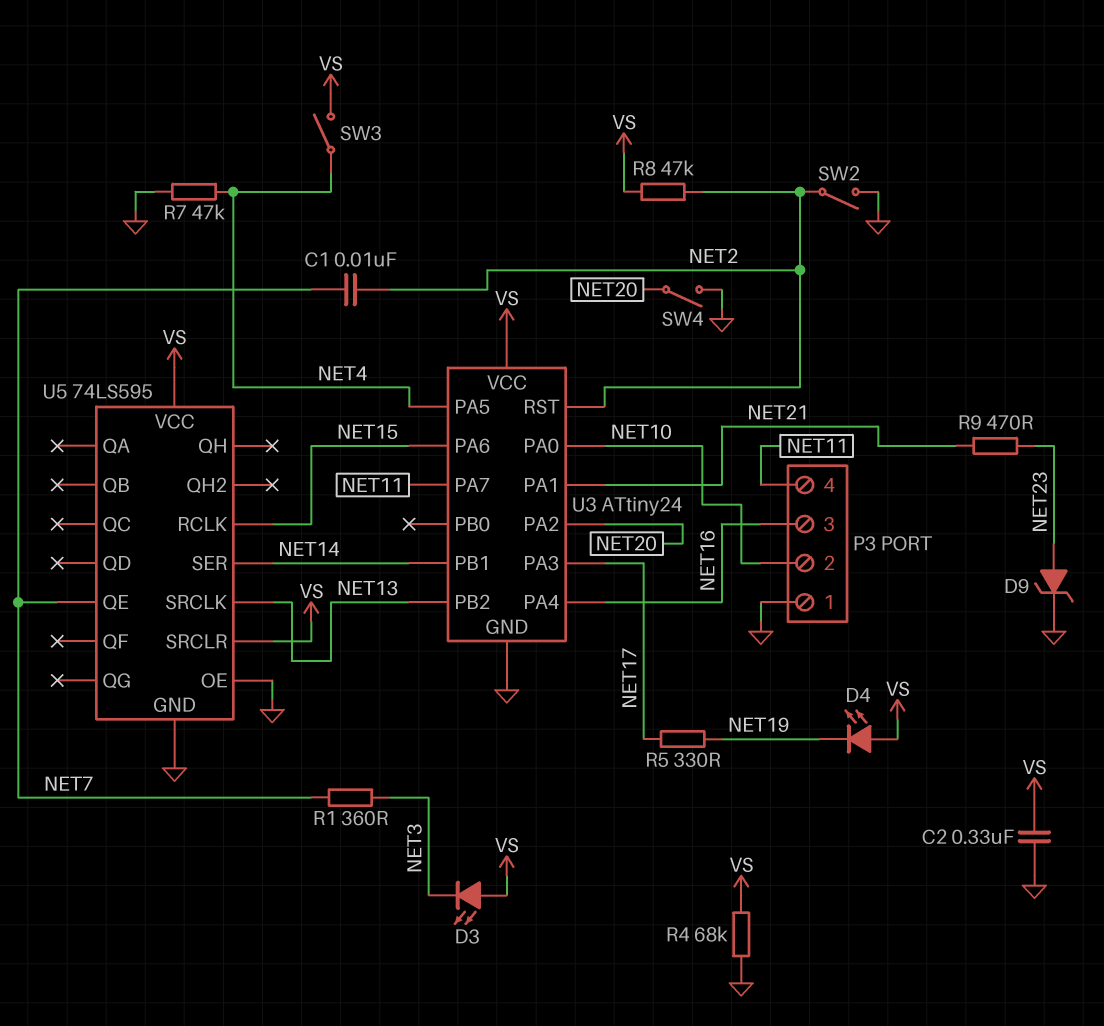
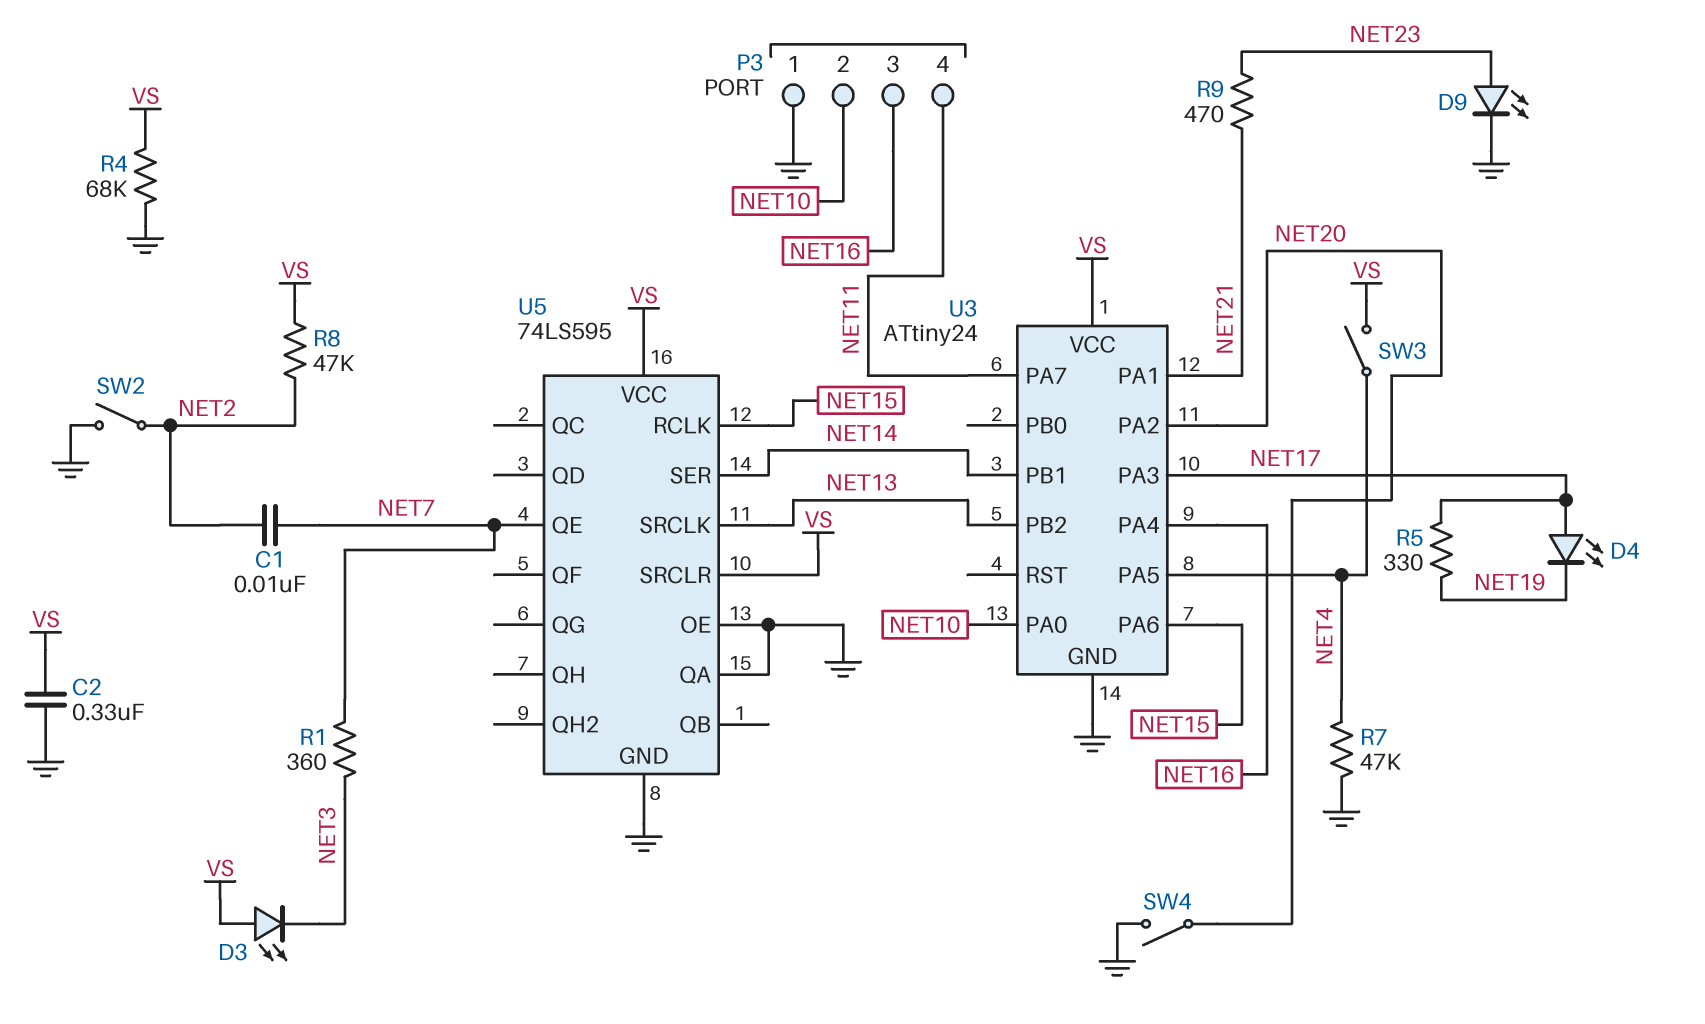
D4: LED (A VS, K NET19) -> LED (A NET17, K NET19)
D9: zener (A NET23, K GND) -> LED (A NET23, K GND)
U3 pin RST: NET2 -> none
U5 pin QA: none -> GND

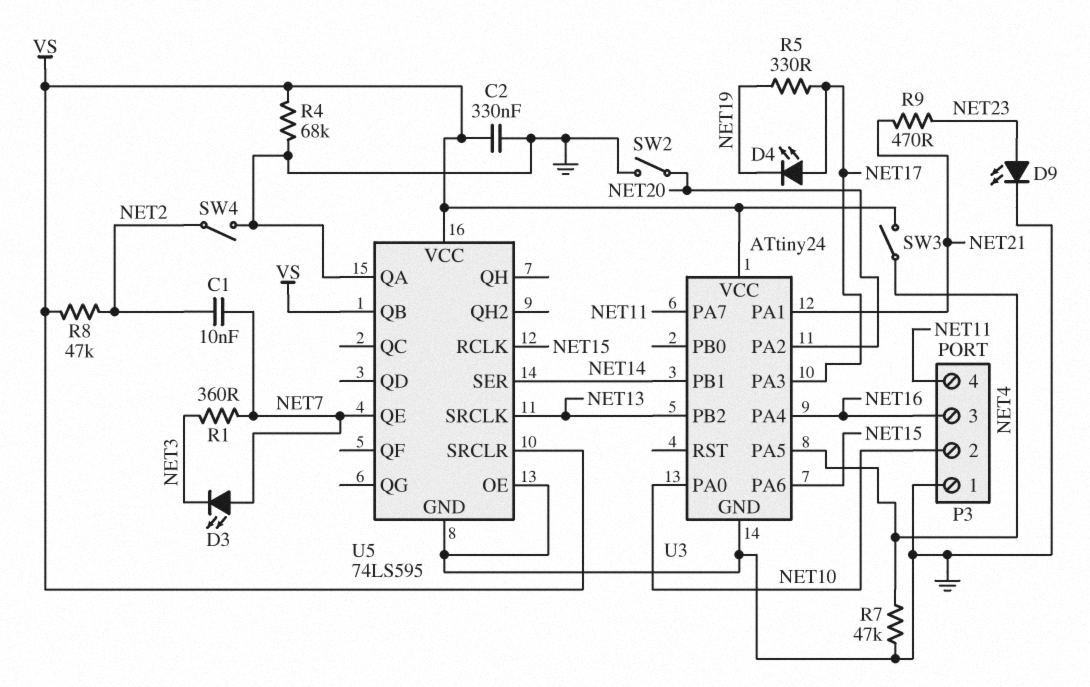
D3: LED (A VS, K NET3) -> LED (A NET7, K NET3)
SW2: switch (GND, NET2) -> switch (GND, NET20)
SW4: switch (GND, NET20) -> switch (GND, NET2)
U5 pin QB: none -> VS

